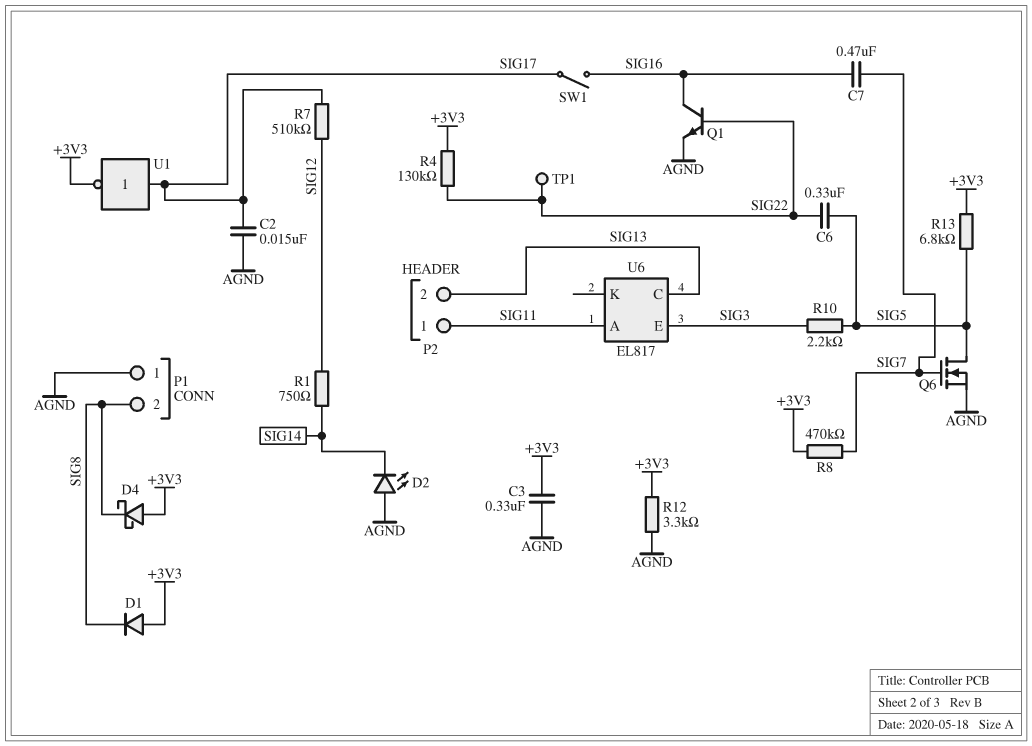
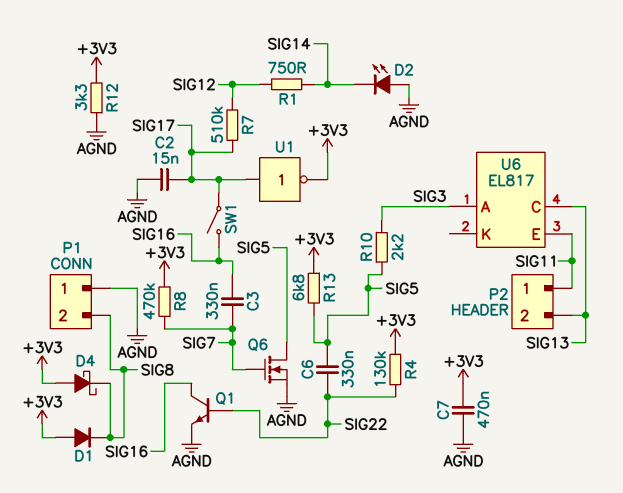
C3: 330nF (+3V3, AGND) -> 330nF (SIG7, SIG16)
C7: 470nF (SIG7, SIG16) -> 470nF (+3V3, AGND)
TP1: test point (SIG22) -> none
U6 pin A: SIG11 -> SIG3
U6 pin E: SIG3 -> SIG11

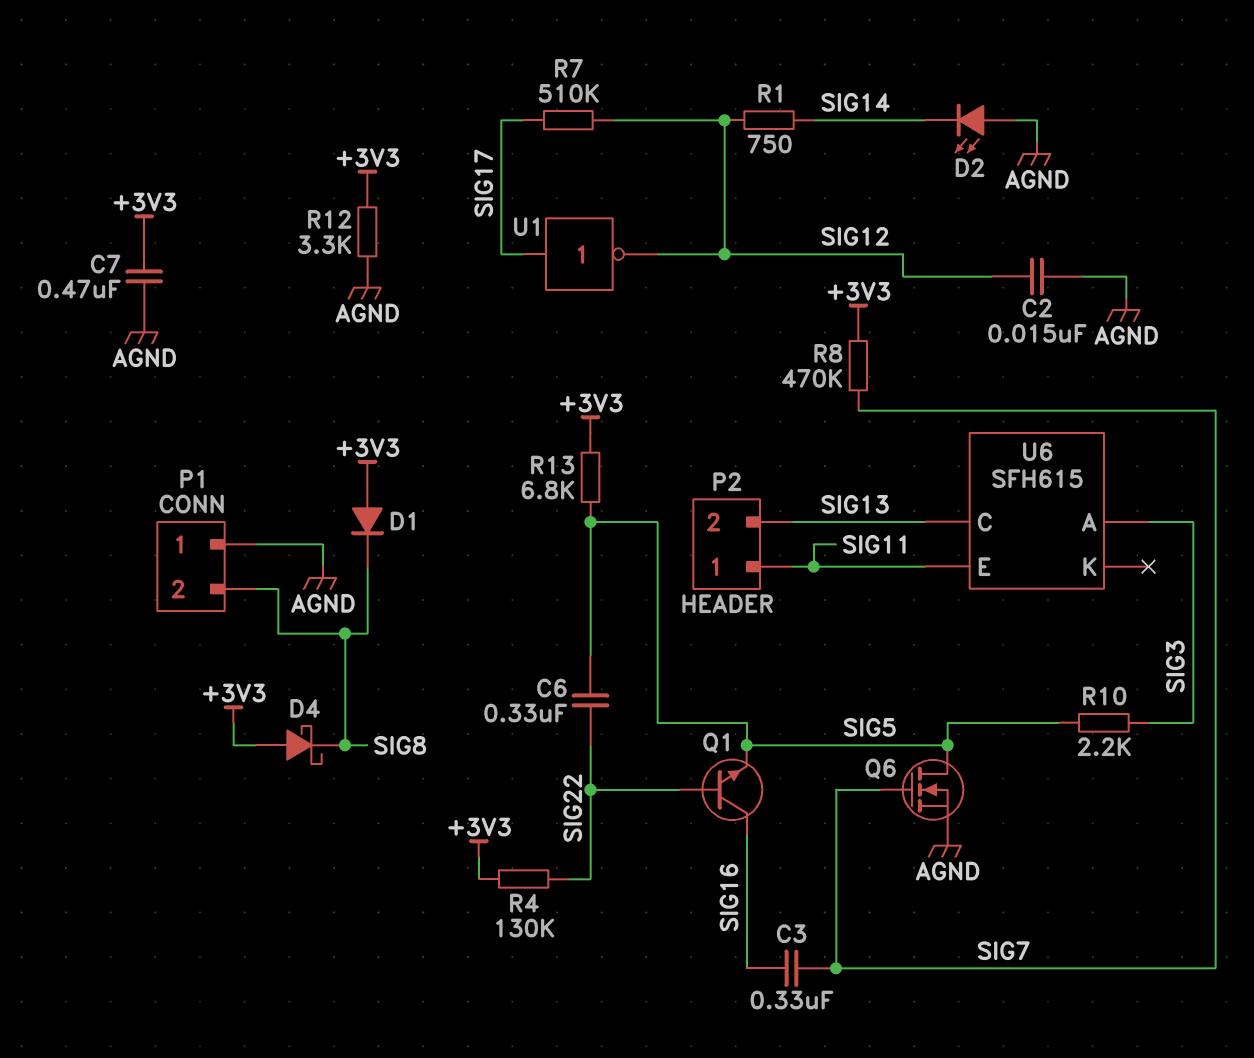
C2: 15nF (AGND, SIG17) -> 15nF (AGND, SIG12)
Q1: NPN (B SIG22, C SIG16, E AGND) -> NPN (B SIG22, C SIG16, E SIG5)
SW1: switch (SIG16, SIG17) -> none
U1: NOT (in SIG17, out +3V3) -> NOT (in SIG17, out SIG12)
U6: EL817 -> SFH615

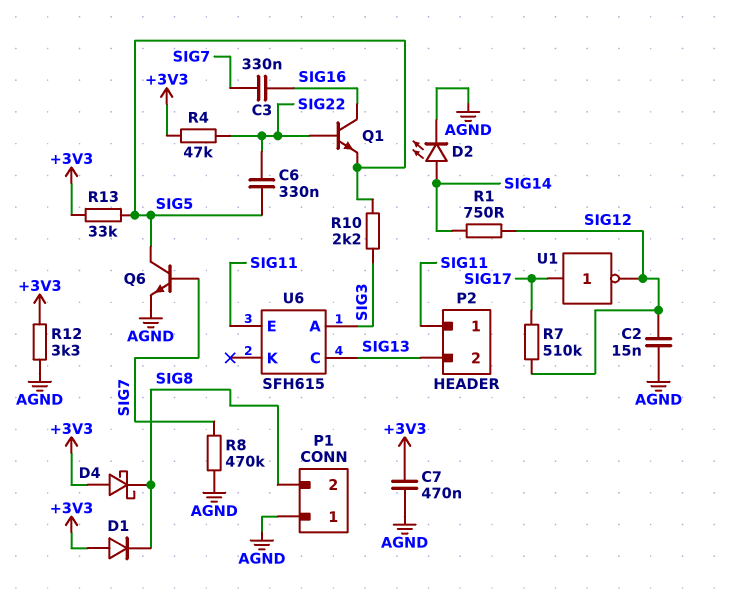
D2: LED (A AGND, K SIG14) -> LED (A SIG14, K AGND)
Q6: NMOS (G SIG7, D SIG5, S AGND) -> NPN (B SIG7, C SIG5, E AGND)
R4: 130k (+3V3, SIG22) -> 47k (+3V3, SIG22)
R8: 470k (+3V3, SIG7) -> 470k (AGND, SIG7)
R13: 6.8k (+3V3, SIG5) -> 33k (+3V3, SIG5)

